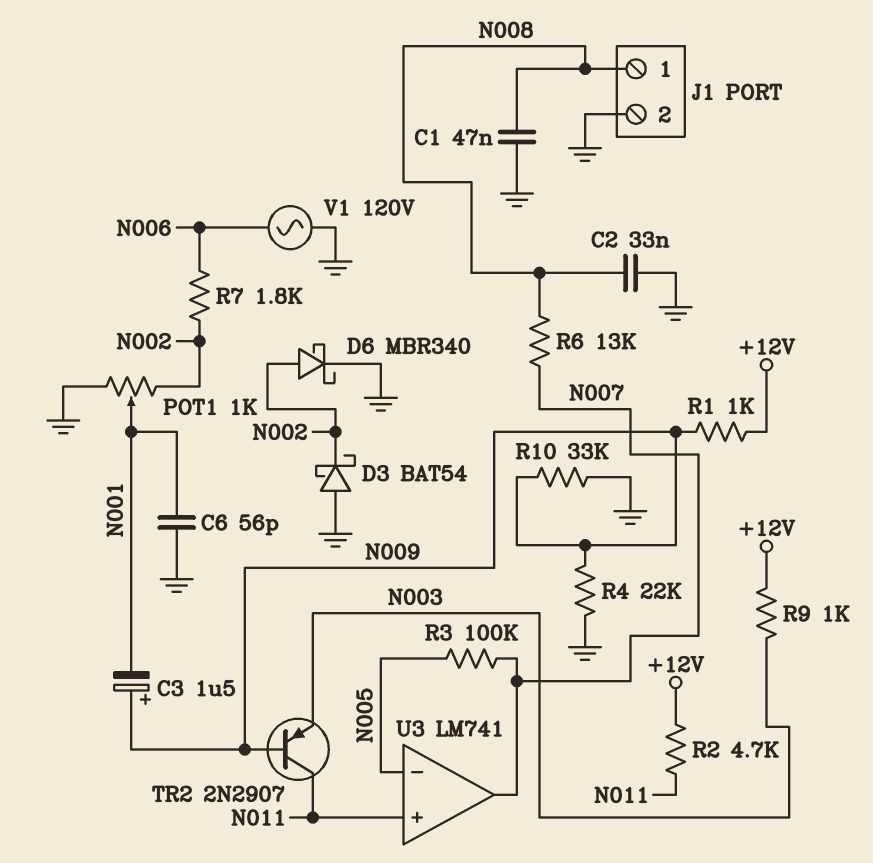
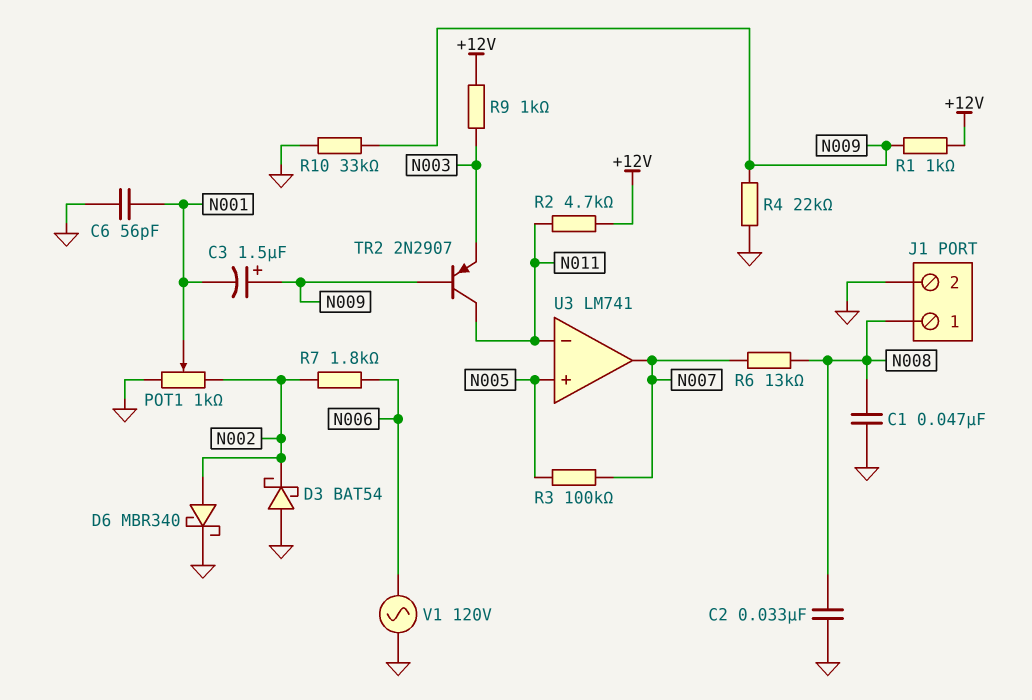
U3 pin in+: N011 -> N005
U3 pin in-: N005 -> N011

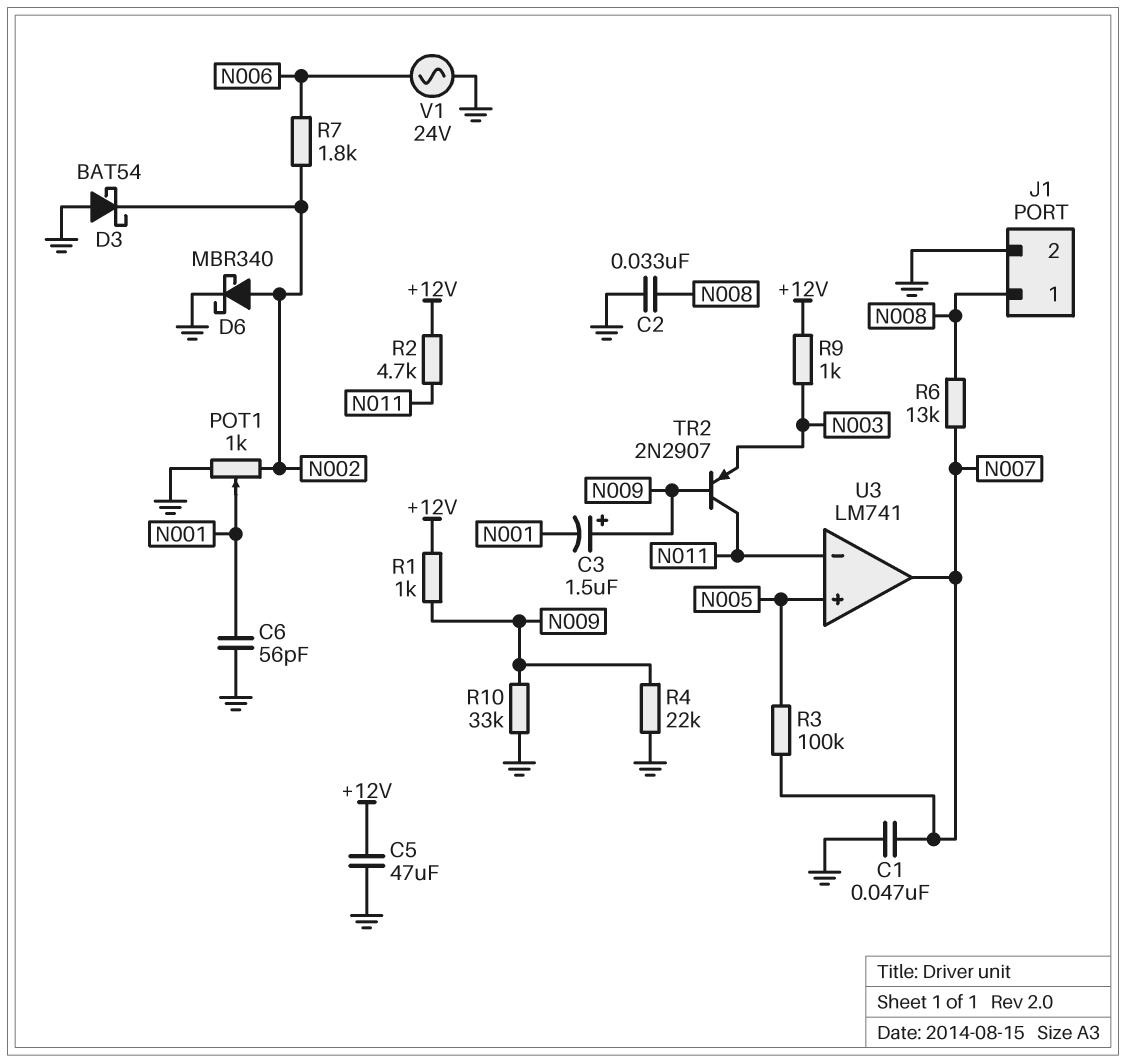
C1: 47nF (GND, N008) -> 47nF (GND, N007)
C5: none -> 47uF (+12V, GND)
V1: AC 120V (GND, N006) -> AC 24V (GND, N006)

